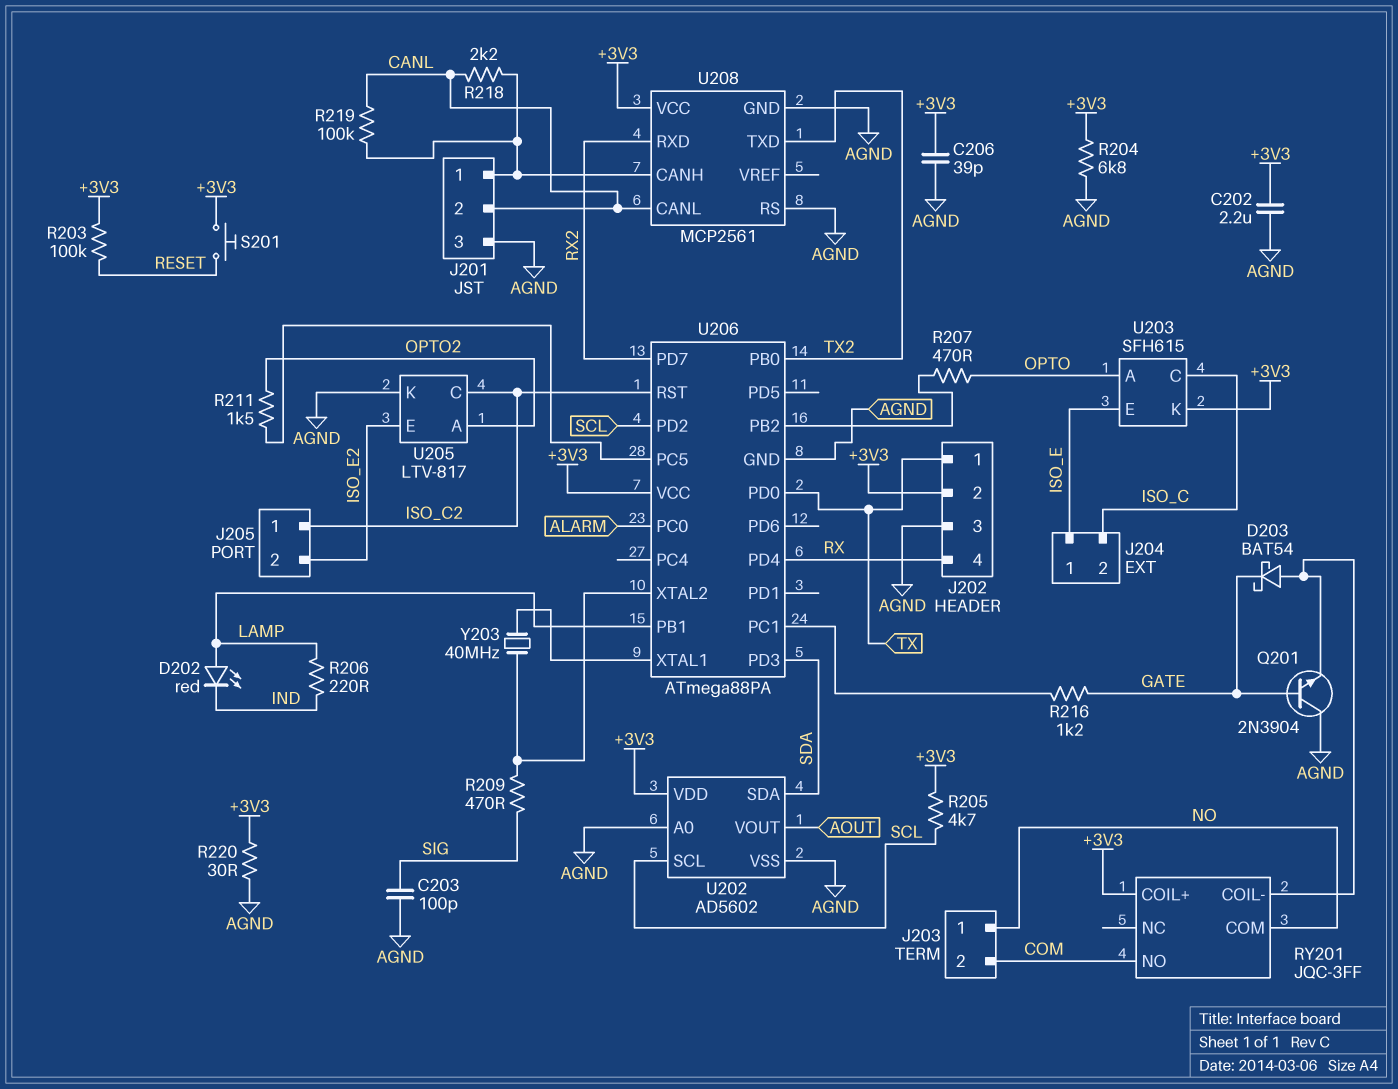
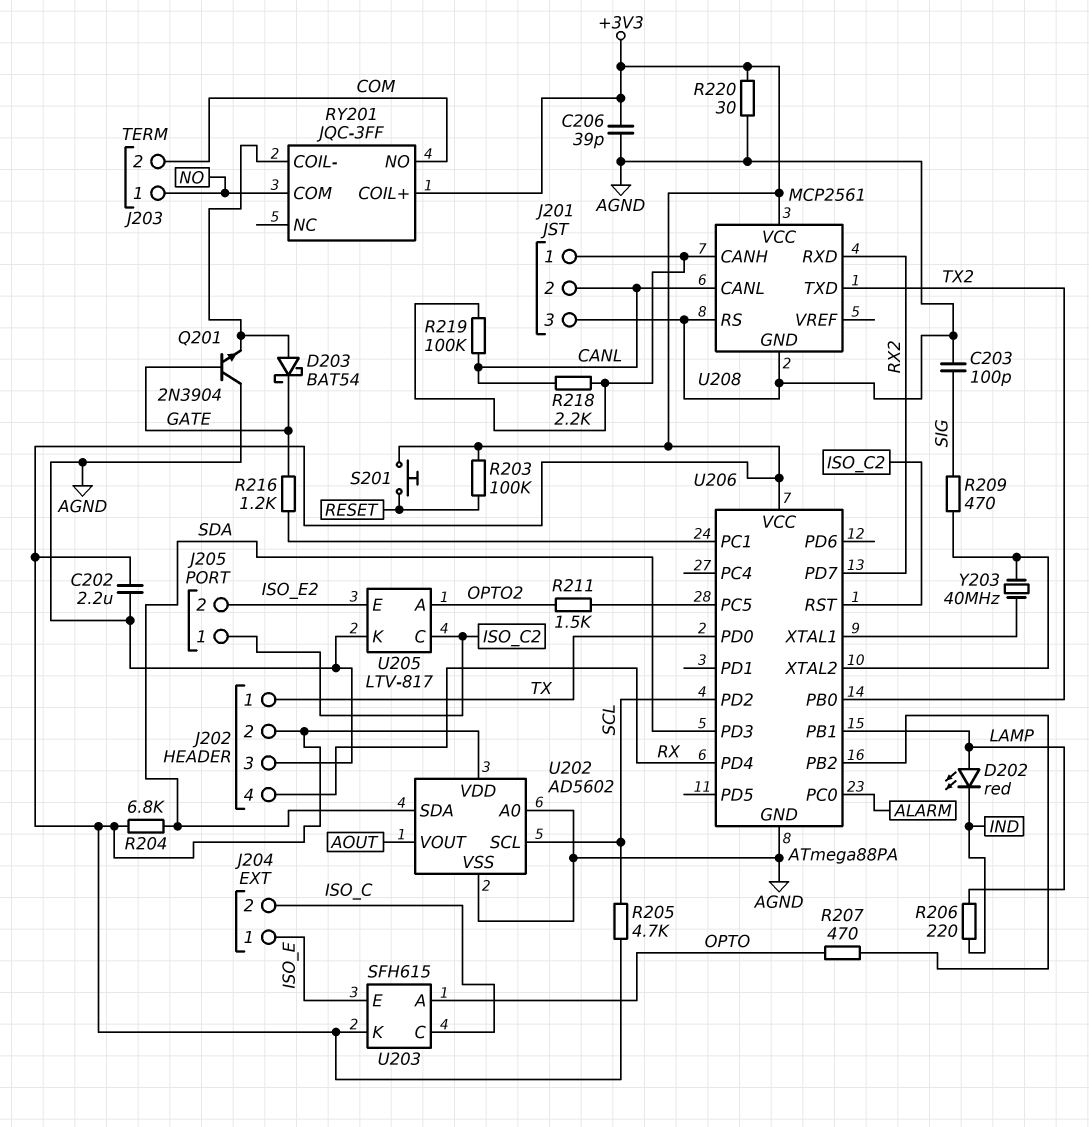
R204: 6.8k (+3V3, AGND) -> 6.8k (+3V3, SDA)

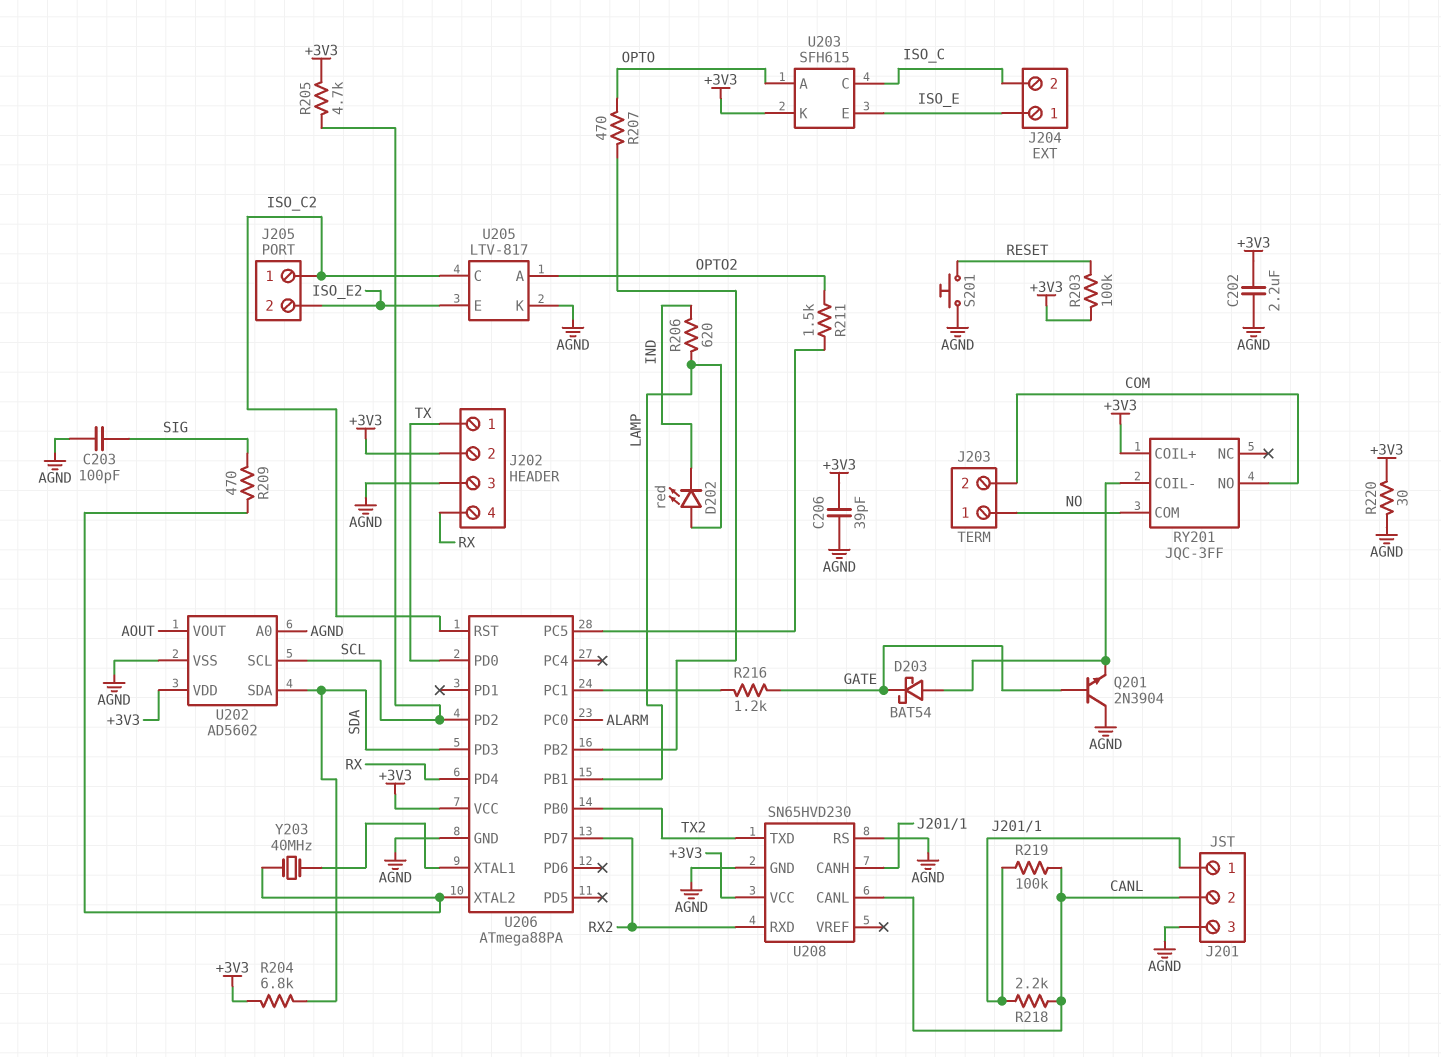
R206: 220 (IND, LAMP) -> 620 (IND, LAMP)
S201: button (+3V3, RESET) -> button (AGND, RESET)
U208: MCP2561 -> SN65HVD230

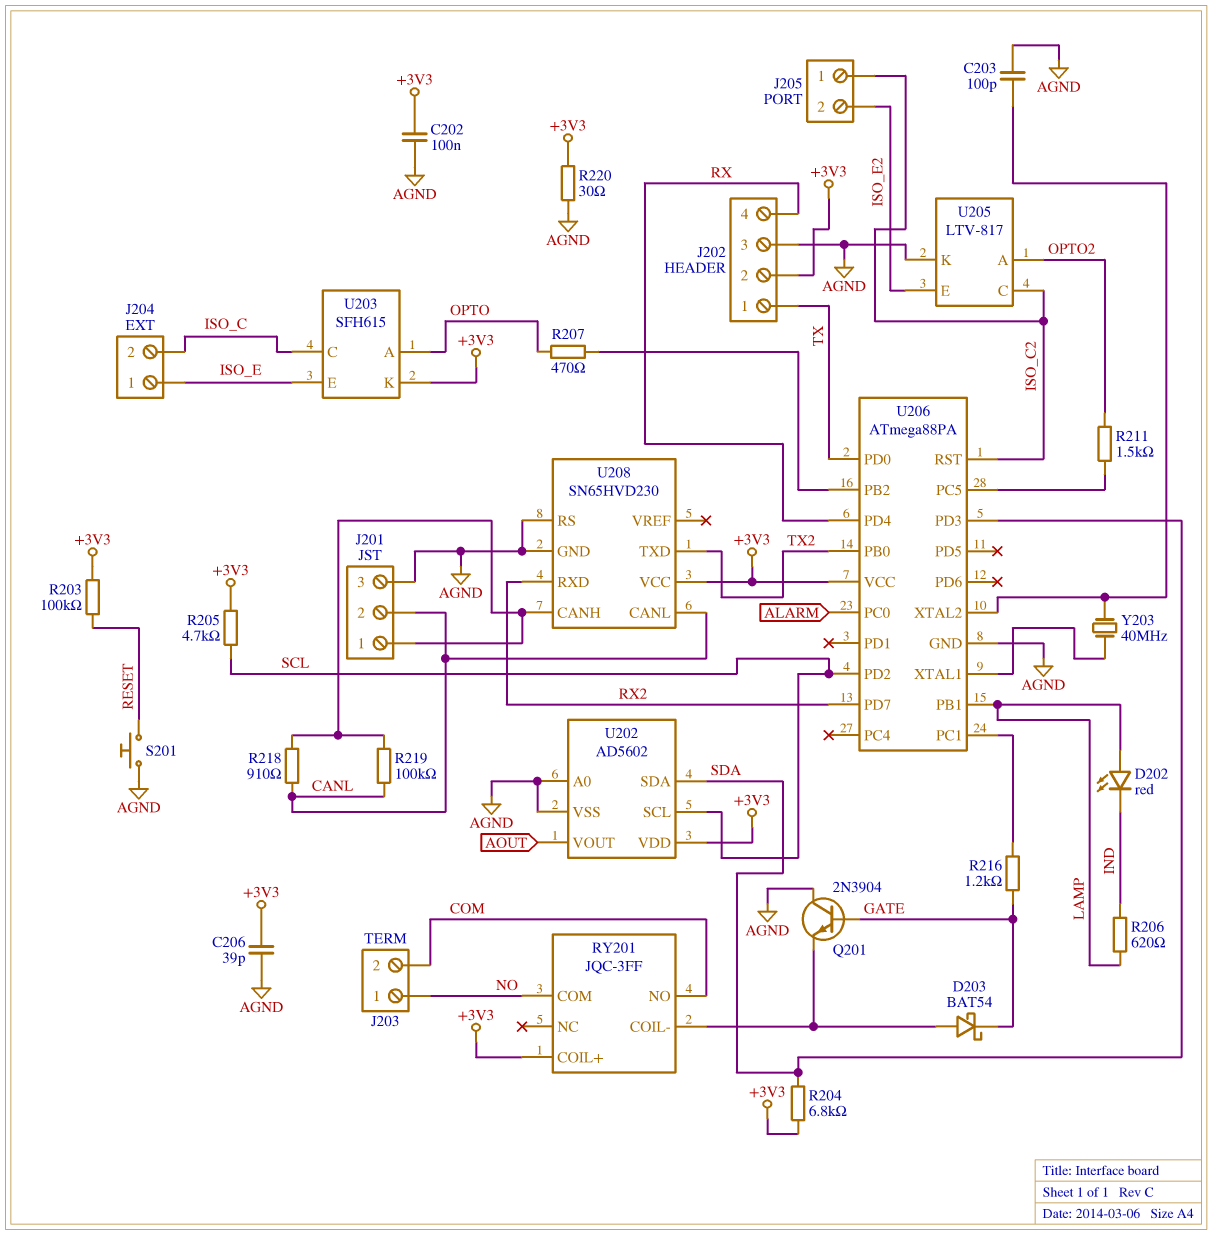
C202: 2.2uF (+3V3, AGND) -> 100nF (+3V3, AGND)
C203: 100pF (AGND, SIG) -> 100pF (AGND, U206/XTAL2)
R209: 470 (SIG, U206/XTAL2) -> none
R218: 2.2k (CANL, J201/1) -> 910 (CANL, J201/1)

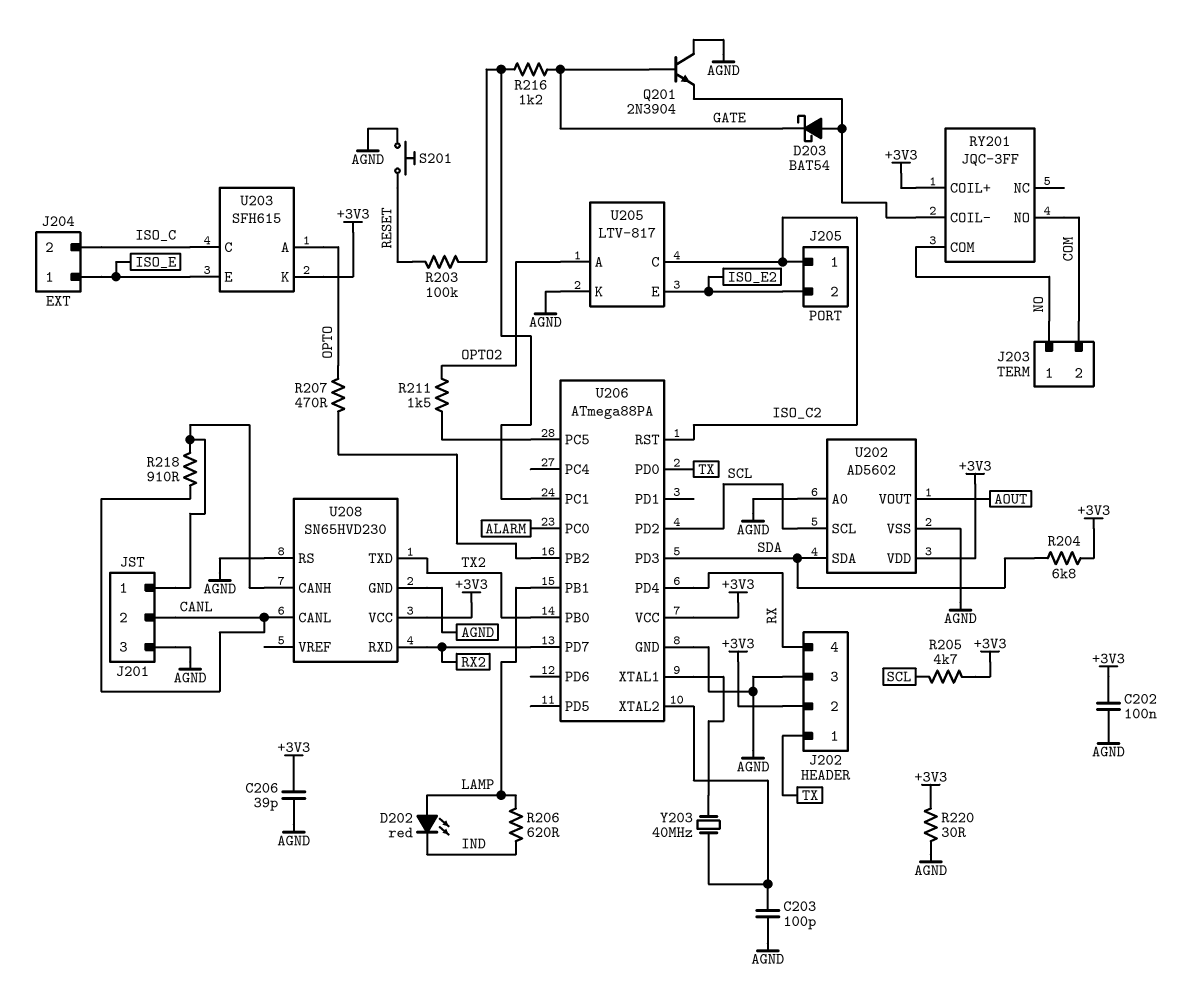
R203: 100k (+3V3, RESET) -> 100k (RESET, U206/PC1)
R219: 100k (CANL, J201/1) -> none

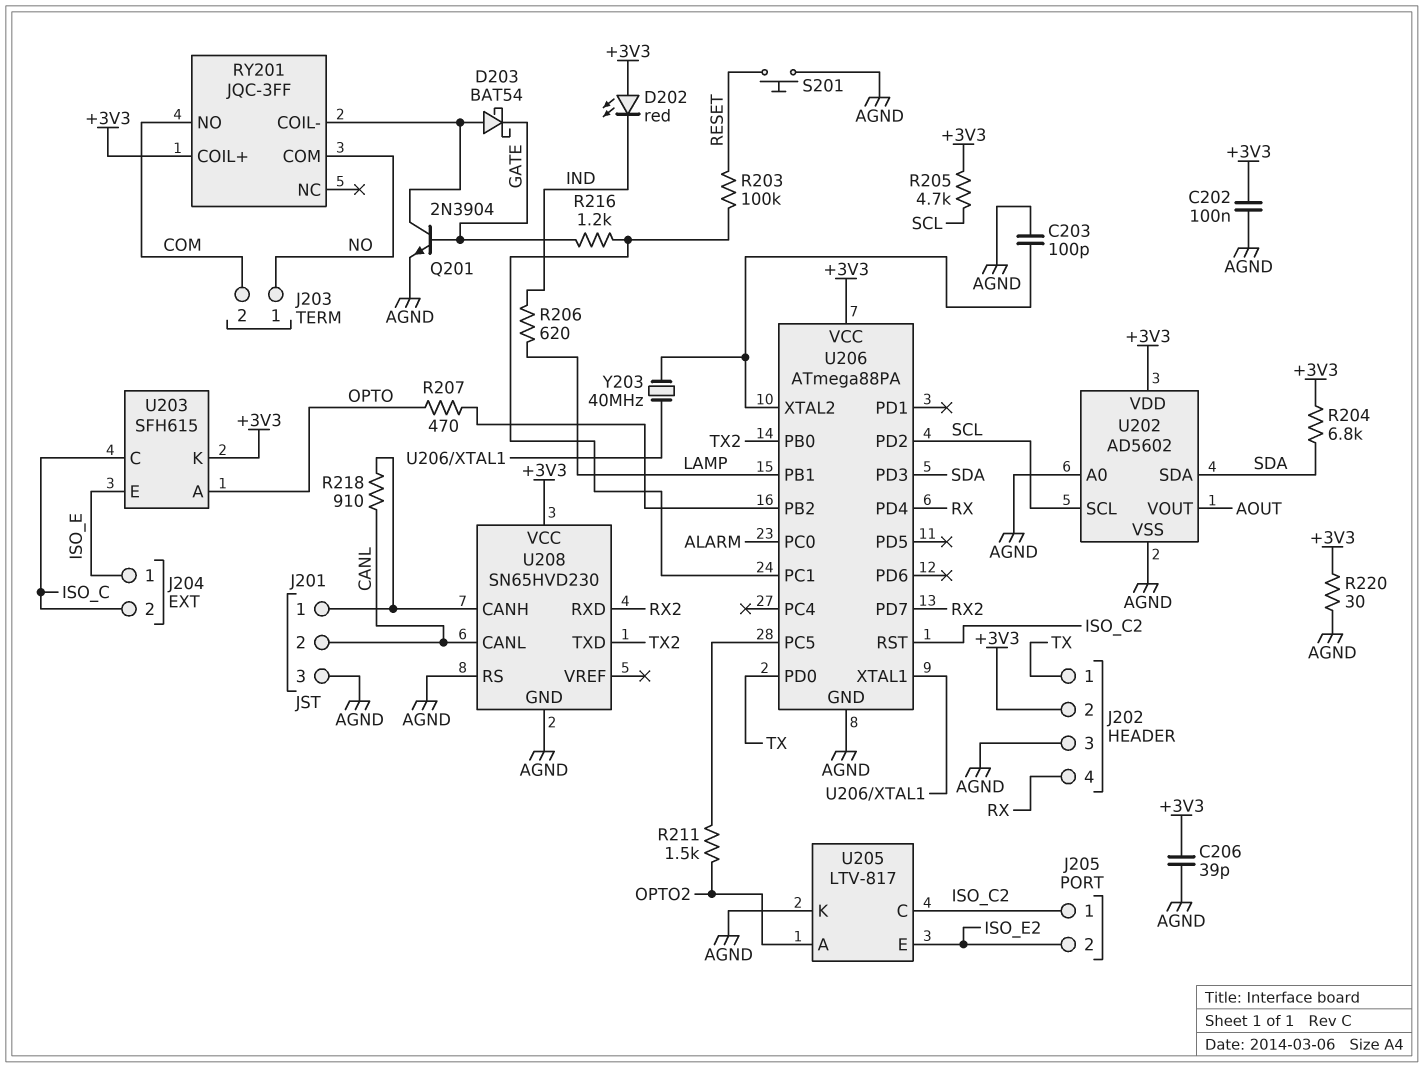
D202: LED red (A LAMP, K IND) -> LED red (A +3V3, K IND)
Q201: NPN 2N3904 (B GATE, C AGND, E RY201/COIL-) -> NPN 2N3904 (B GATE, C RY201/COIL-, E AGND)

